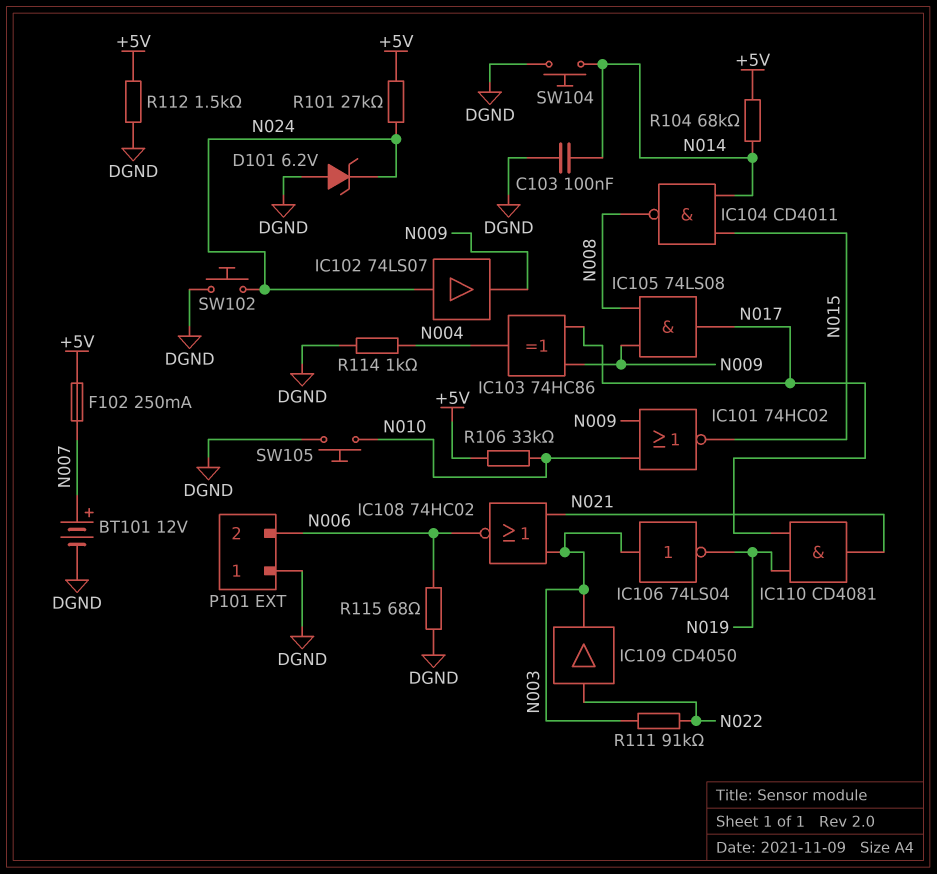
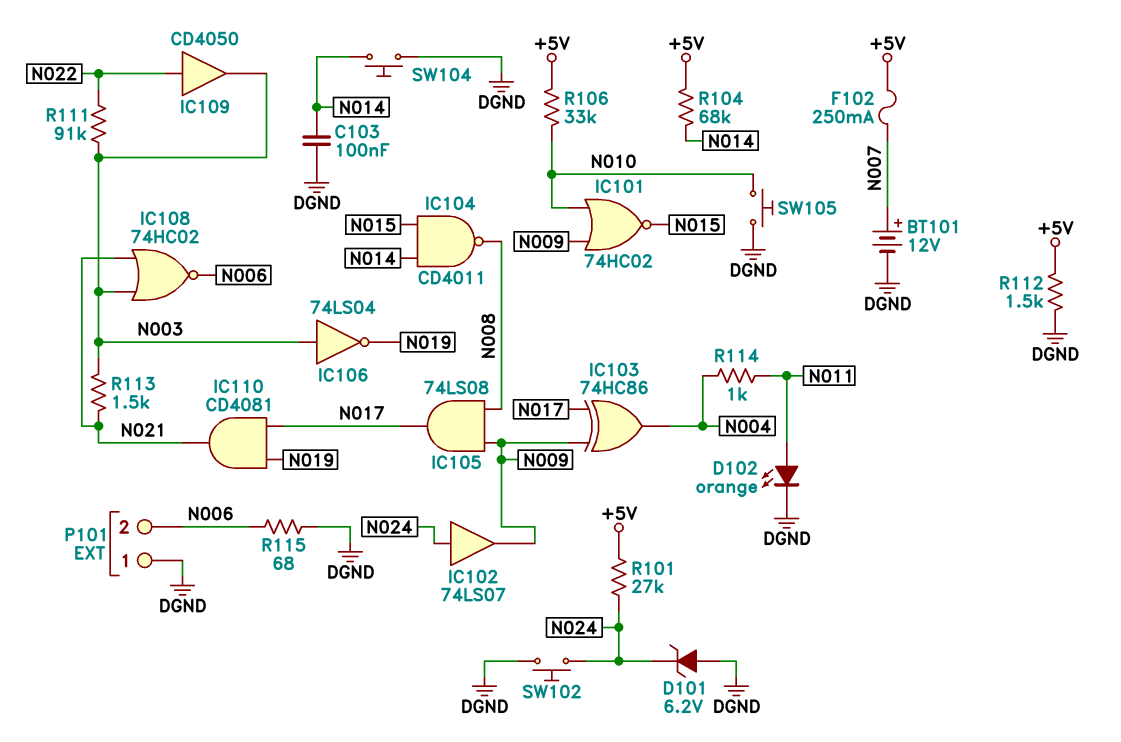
D102: none -> LED orange (A N011, K DGND)
R113: none -> 1.5k (N003, N021)
R114: 1k (DGND, N004) -> 1k (N004, N011)

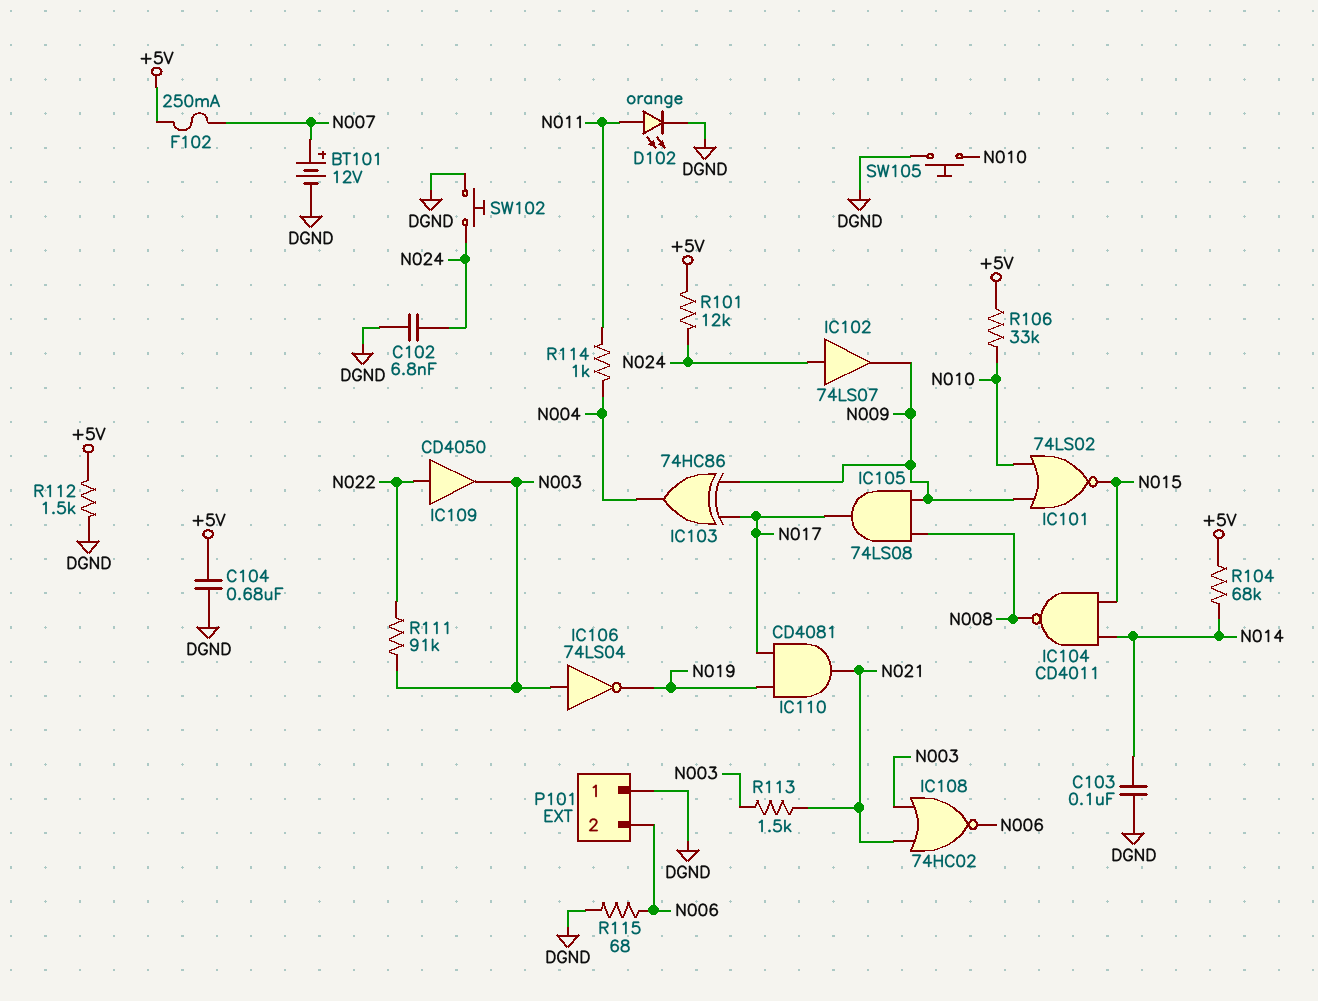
C102: none -> 6.8nF (DGND, N024)
C104: none -> 680nF (+5V, DGND)
D101: zener 6.2V (A DGND, K N024) -> none
IC101: NOR 74HC02 (in N009, in N010, out N015) -> NOR 74LS02 (in N009, in N010, out N015)
R101: 27k (+5V, N024) -> 12k (+5V, N024)
SW104: button (DGND, N014) -> none

